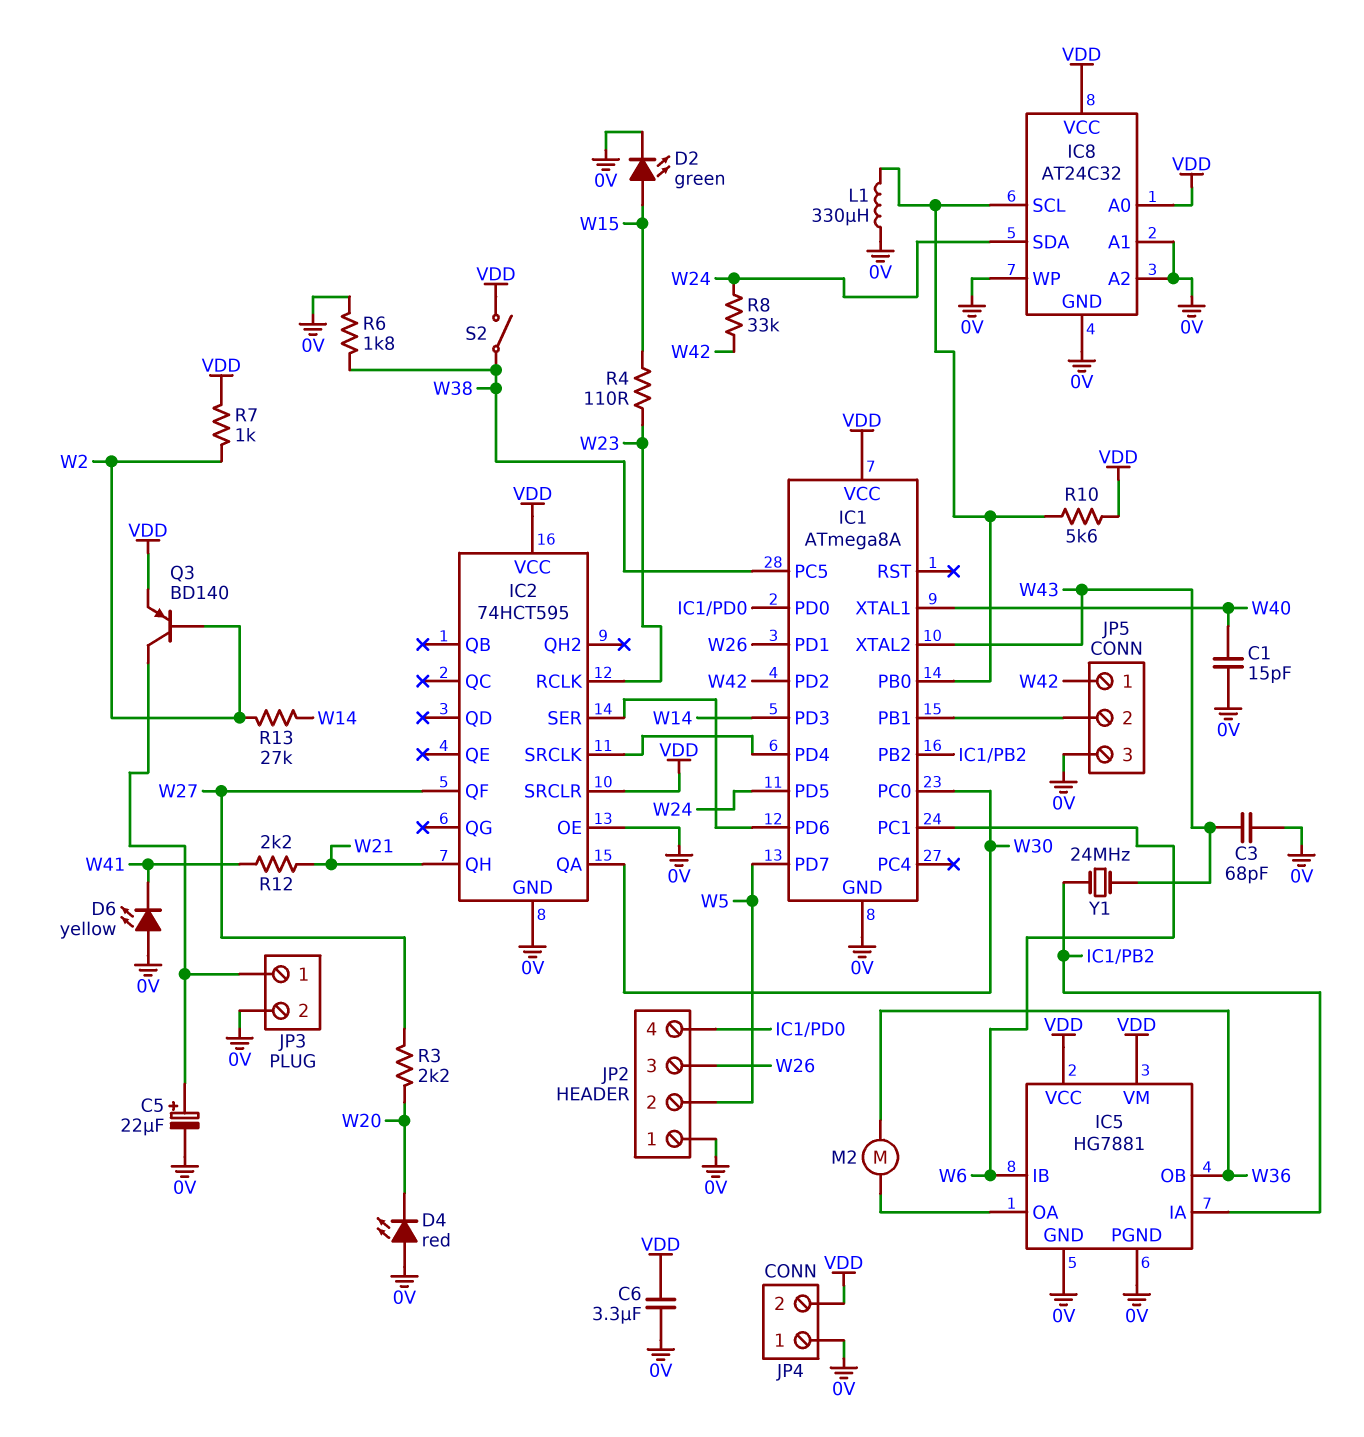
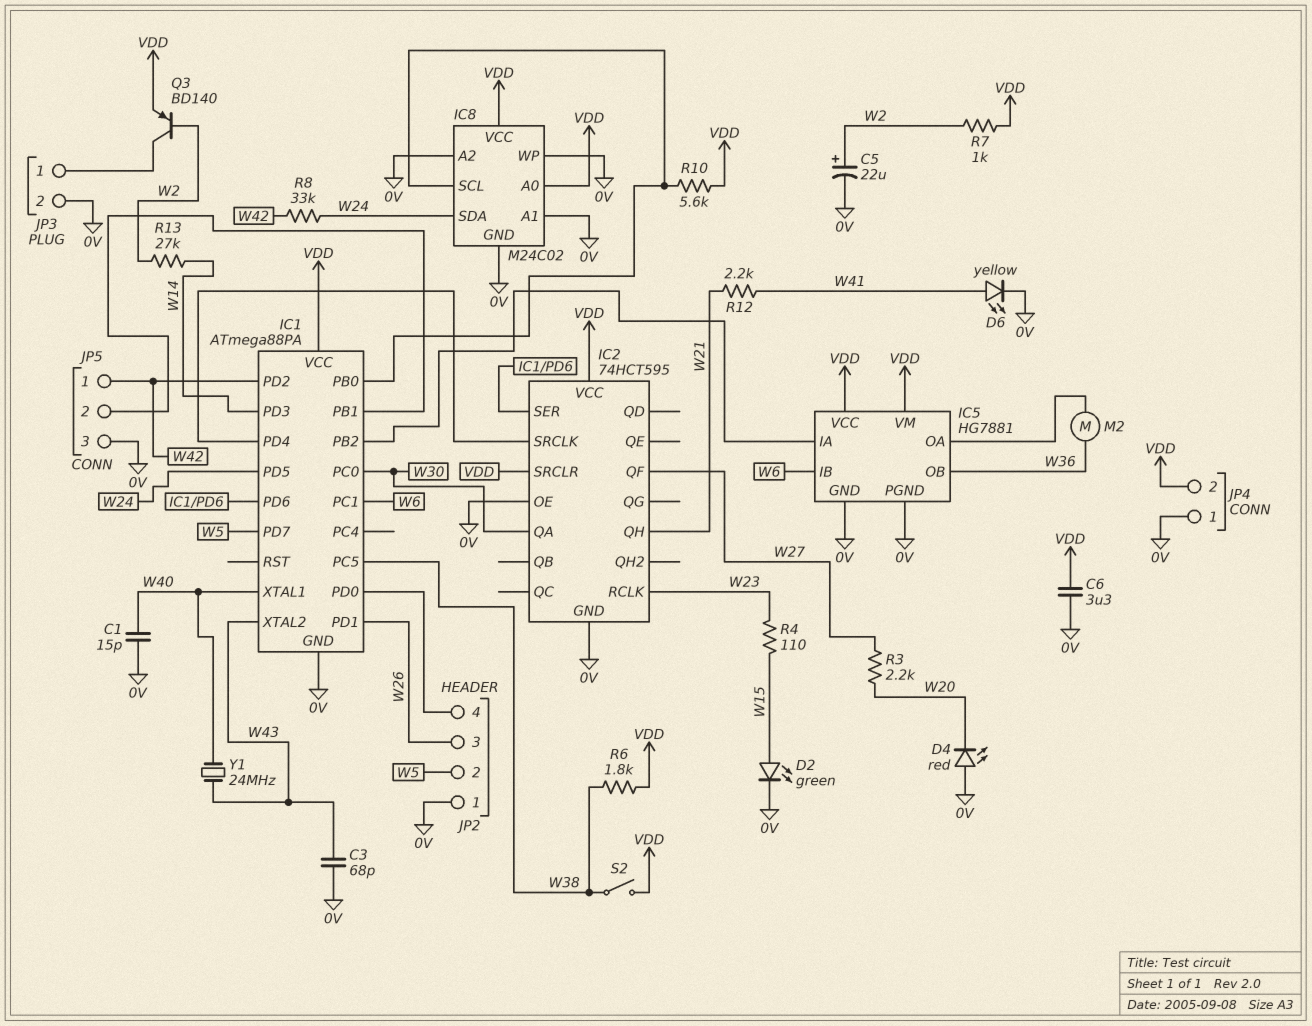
C5: 22uF (plus JP3/1, minus 0V) -> 22uF (plus W2, minus 0V)
D6: LED yellow (A 0V, K W41) -> LED yellow (A W41, K 0V)
IC1: ATmega8A -> ATmega88PA
IC8: AT24C32 -> M24C02
L1: 330uH (0V, IC1/PB0) -> none
R6: 1.8k (0V, W38) -> 1.8k (VDD, W38)
Y1: 24MHz (IC1/PB2, W43) -> 24MHz (W40, W43)

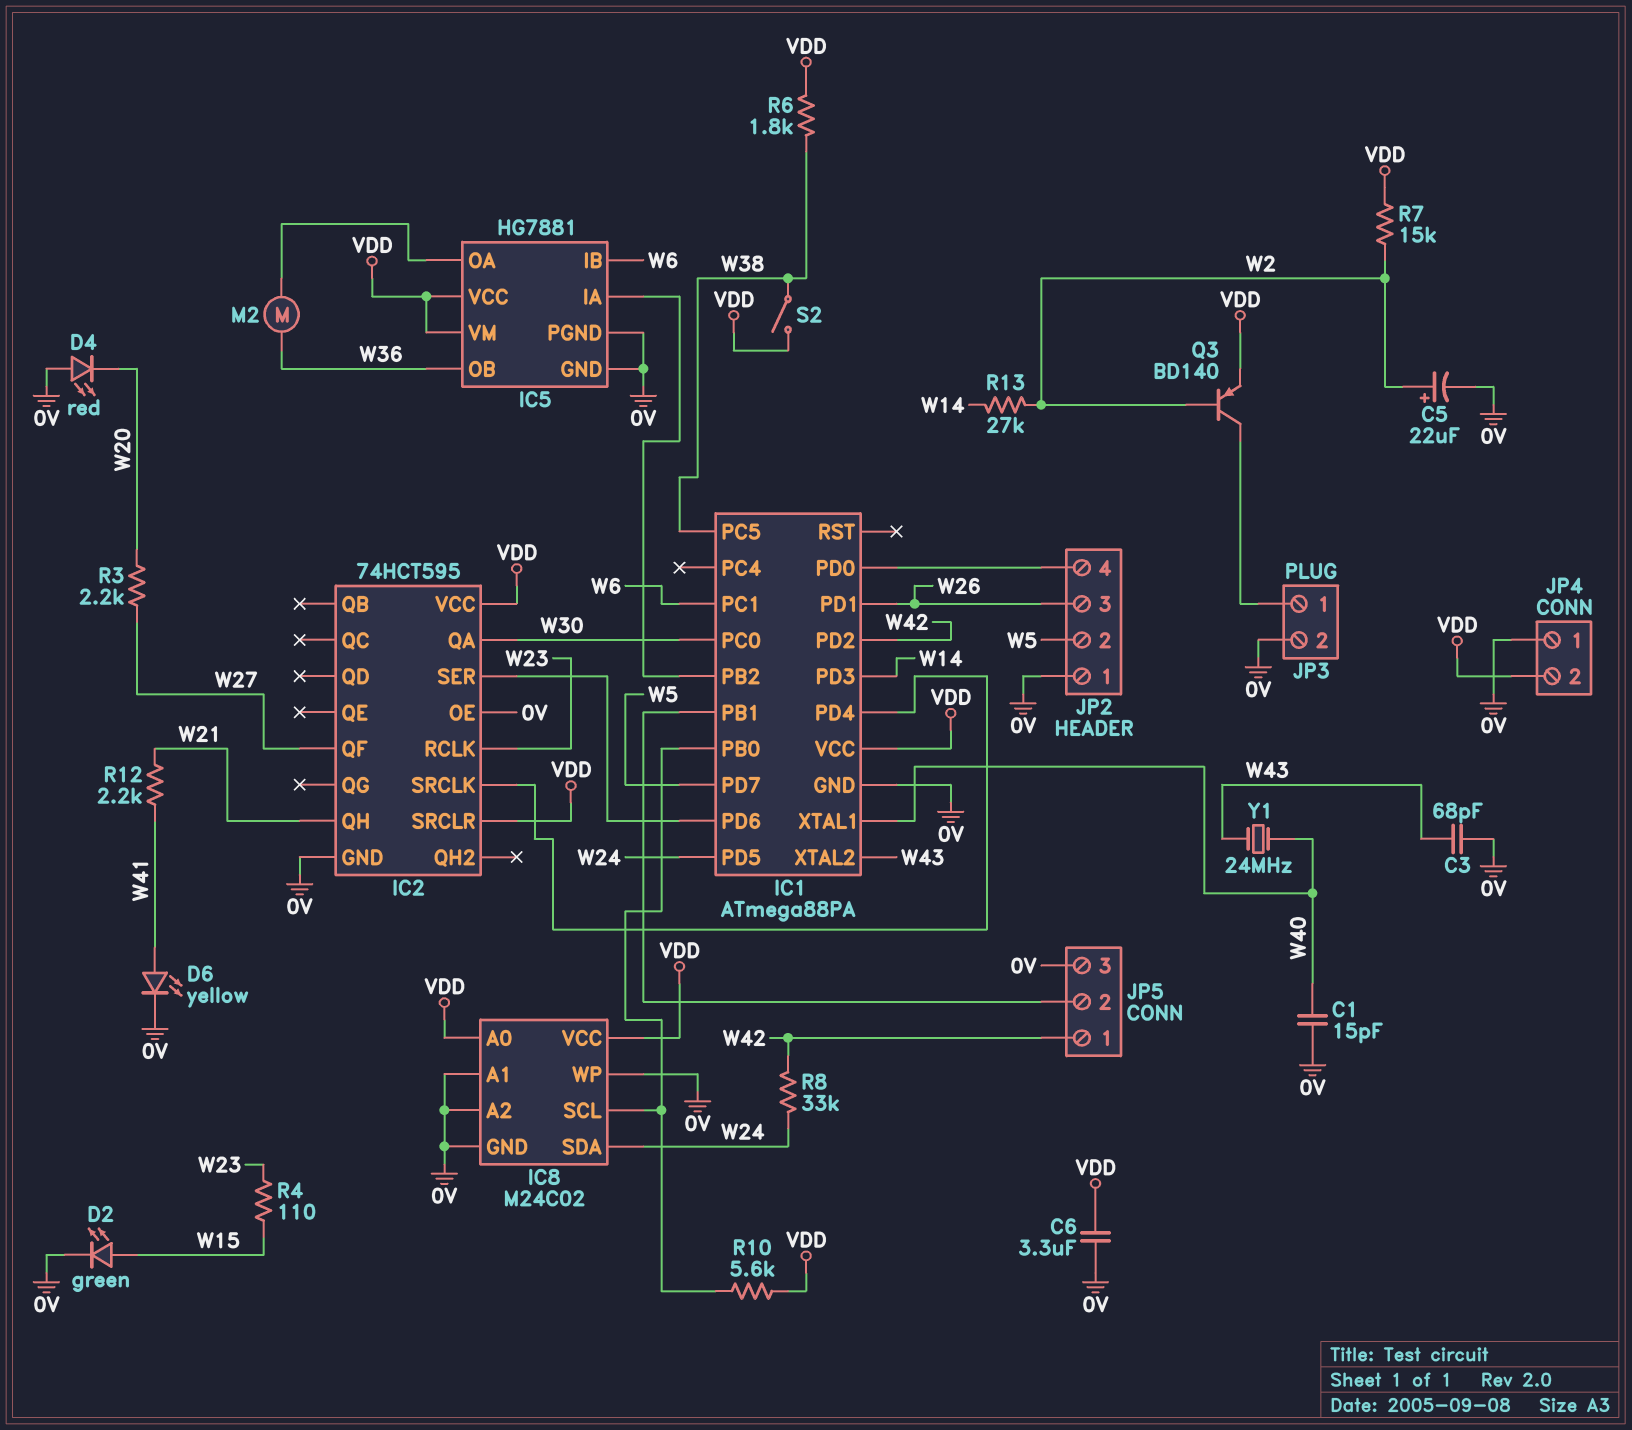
R7: 1k (VDD, W2) -> 15k (VDD, W2)

